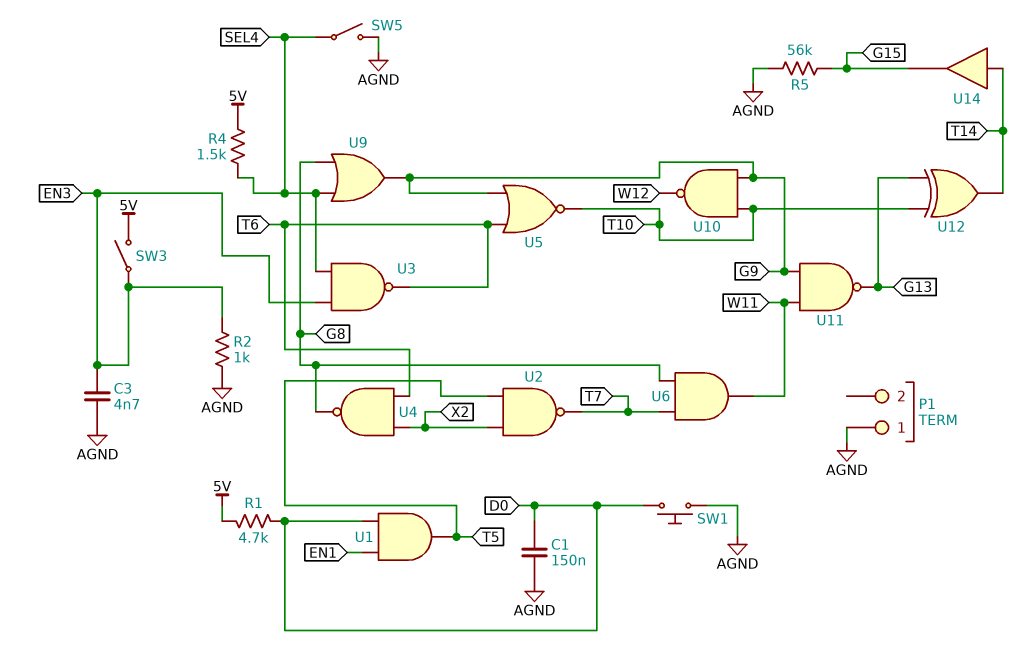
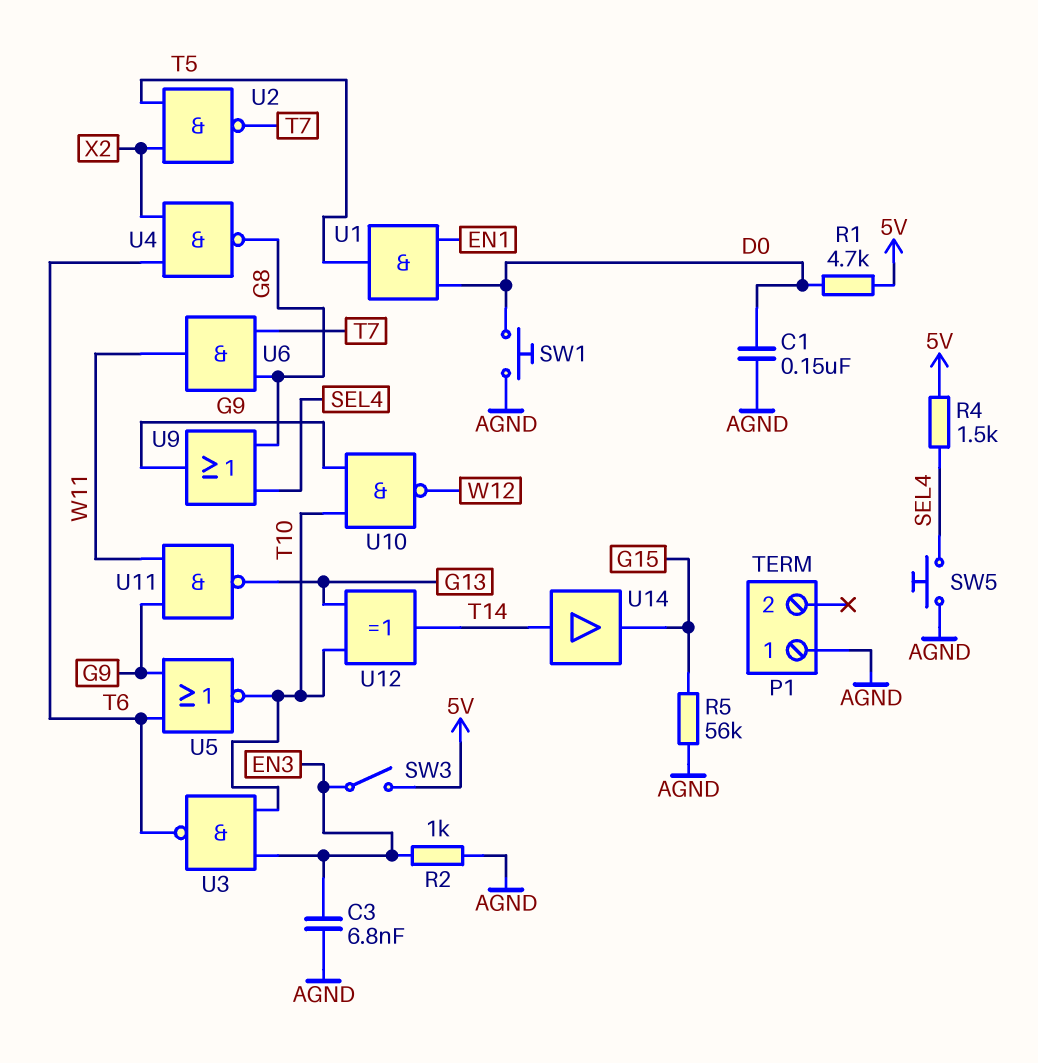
C3: 4.7nF (AGND, EN3) -> 6.8nF (AGND, EN3)
SW5: switch (AGND, SEL4) -> button (AGND, SEL4)
U3: NAND (in EN3, in SEL4, out T6) -> NAND (in EN3, in T10, out T6)

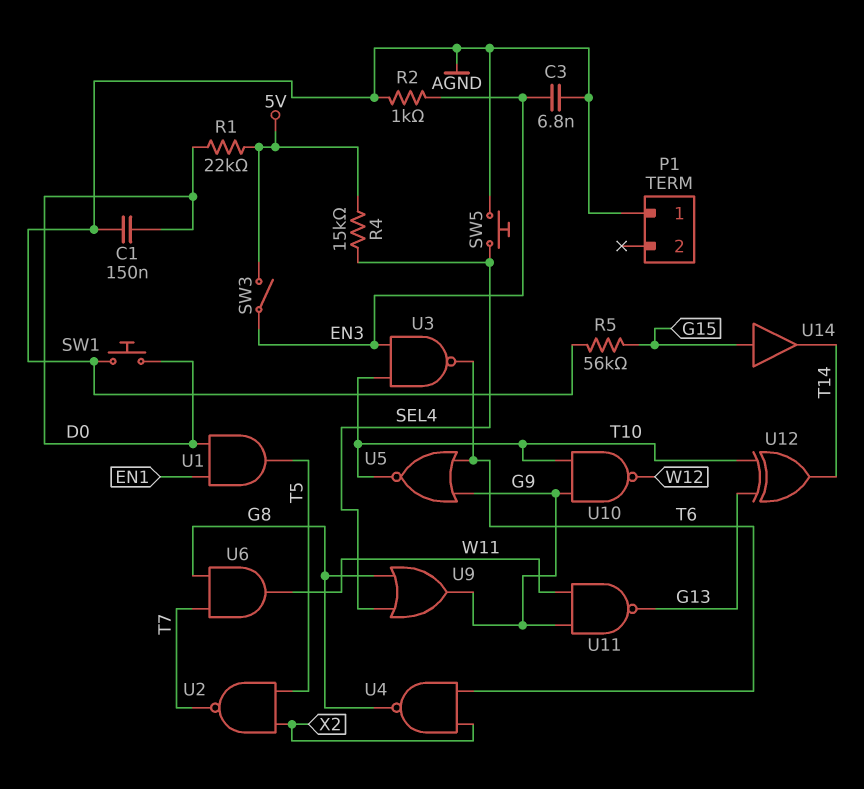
R1: 4.7k (5V, D0) -> 22k (5V, D0)
R4: 1.5k (5V, SEL4) -> 15k (5V, SEL4)
U14: buffer (in T14, out G15) -> buffer (in G15, out T14)

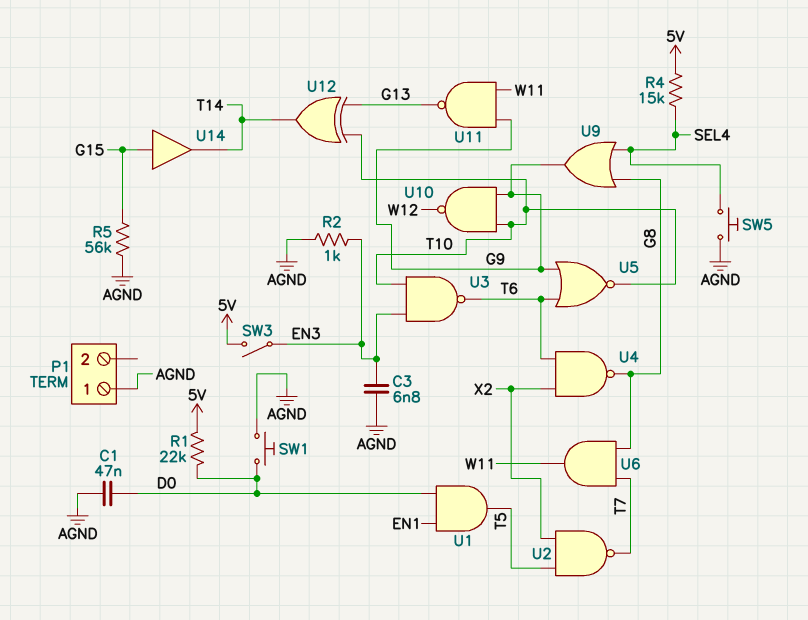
C1: 150nF (AGND, D0) -> 47nF (AGND, D0)

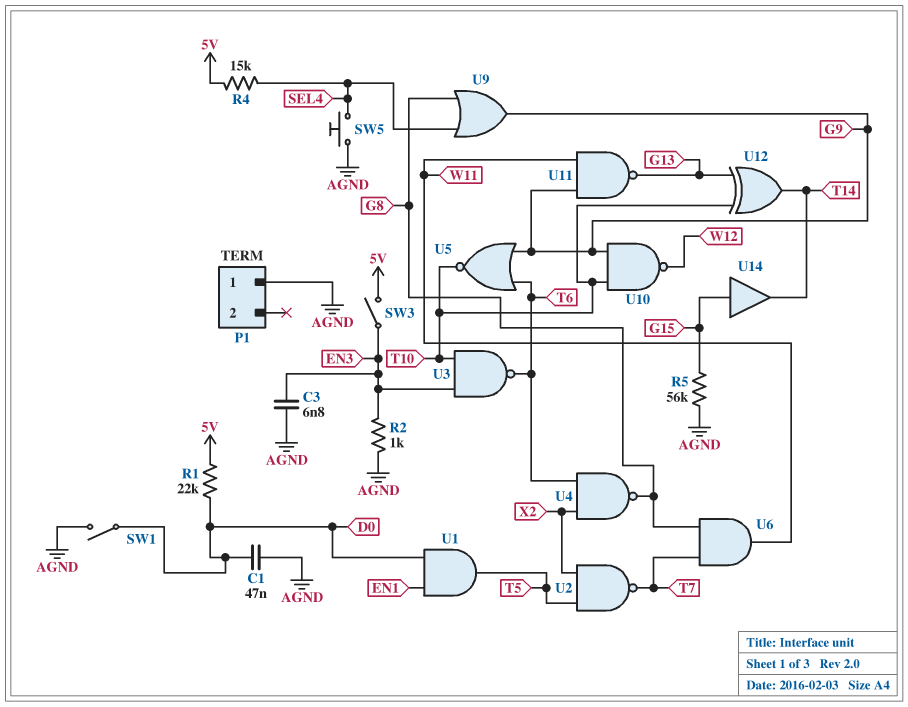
SW1: button (AGND, D0) -> switch (AGND, D0)

